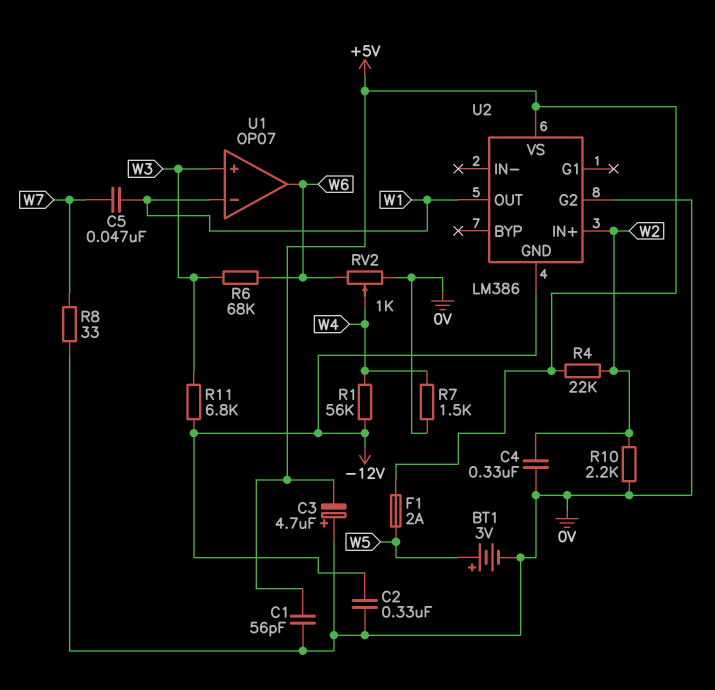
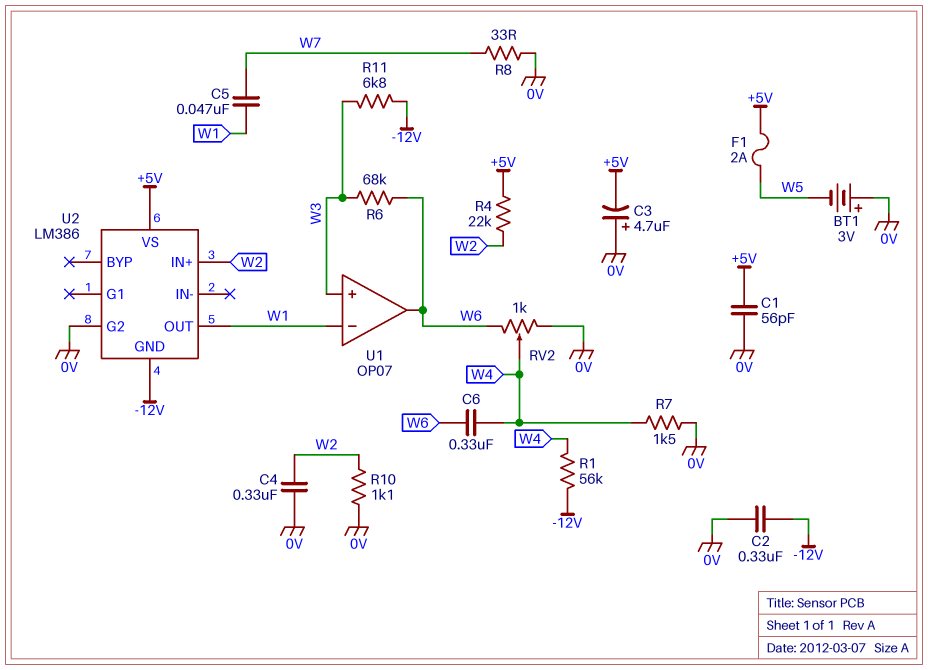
BT1: 3V (plus W5, minus 0V) -> 3V (plus 0V, minus W5)
C6: none -> 330nF (W4, W6)
R10: 2.2k (0V, W2) -> 1.1k (0V, W2)

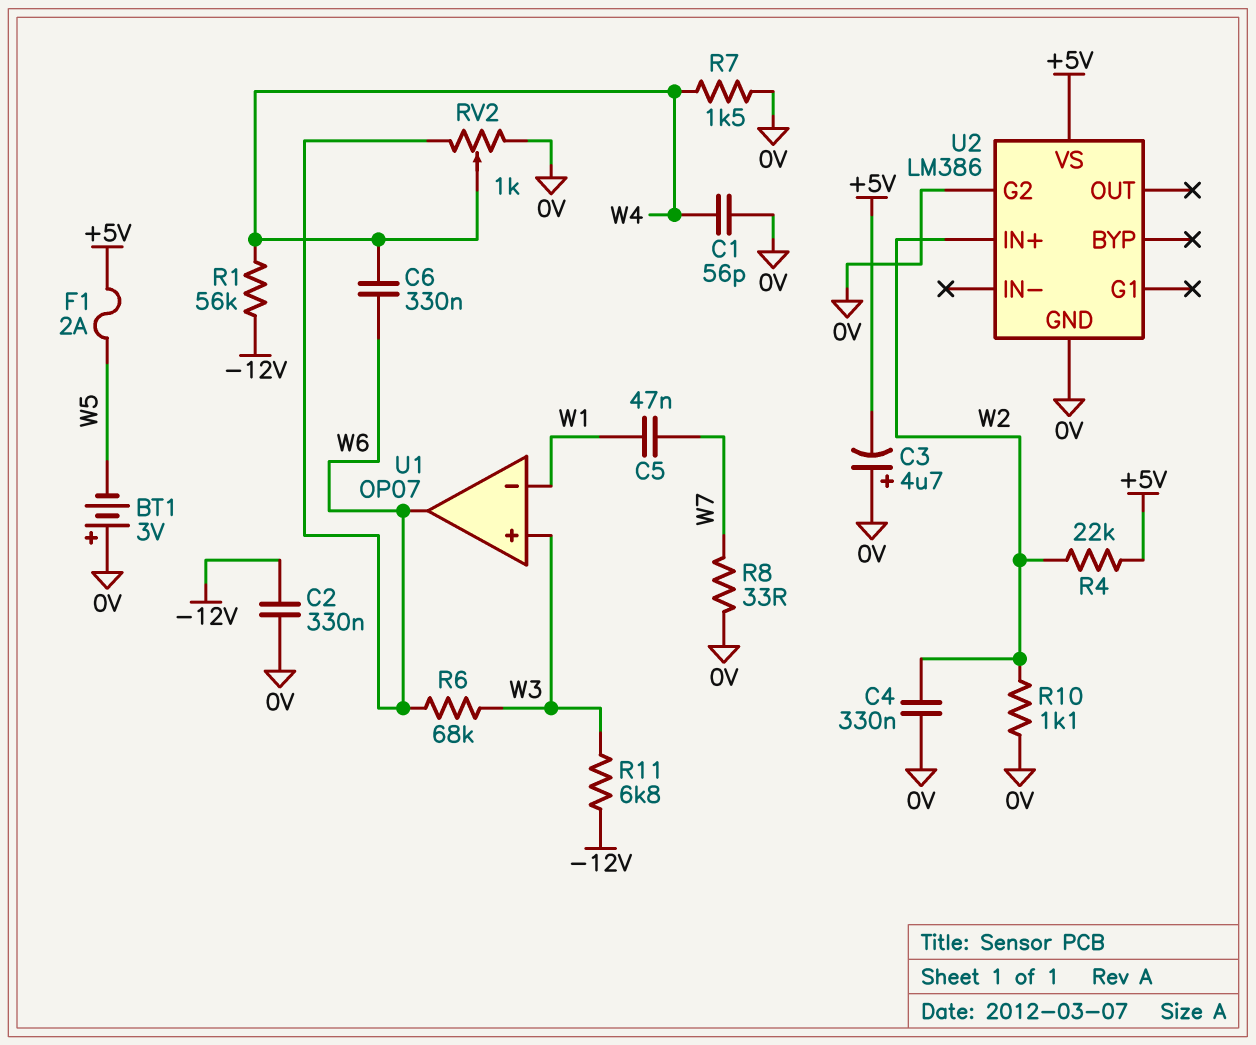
C1: 56pF (+5V, 0V) -> 56pF (0V, W4)
U2 pin GND: -12V -> 0V
U2 pin OUT: W1 -> none

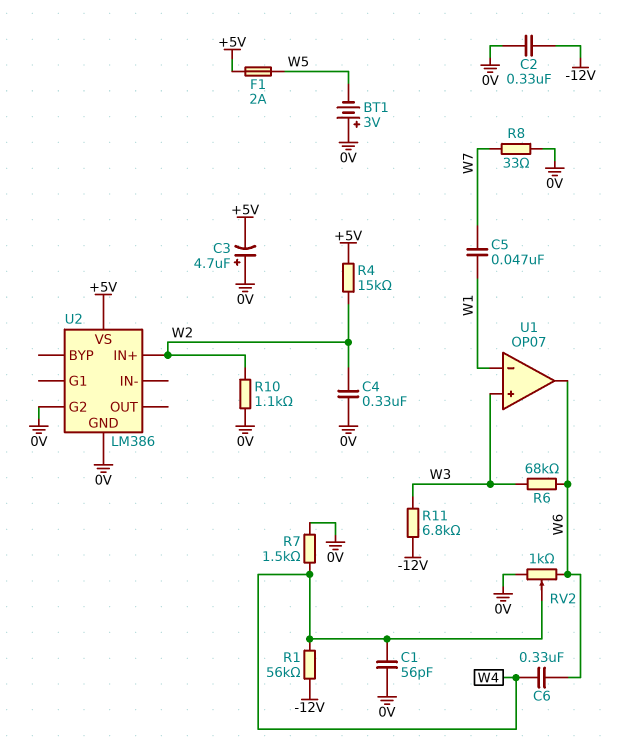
R4: 22k (+5V, W2) -> 15k (+5V, W2)

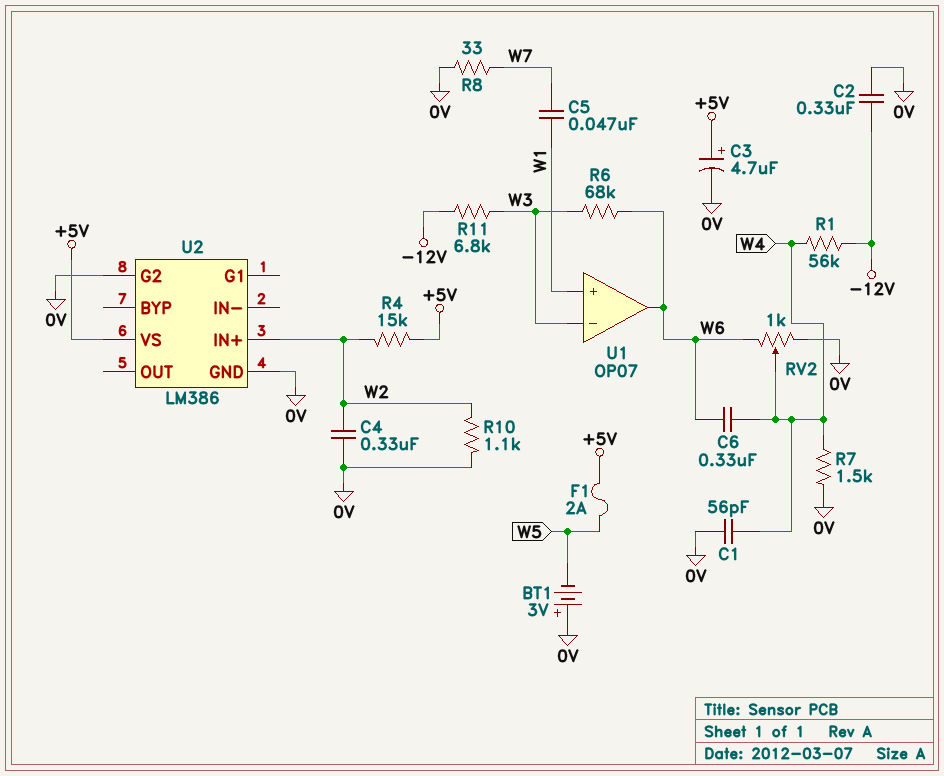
C3: 4.7uF (plus 0V, minus +5V) -> 4.7uF (plus +5V, minus 0V)
U1 pin in+: W3 -> W1
U1 pin in-: W1 -> W3

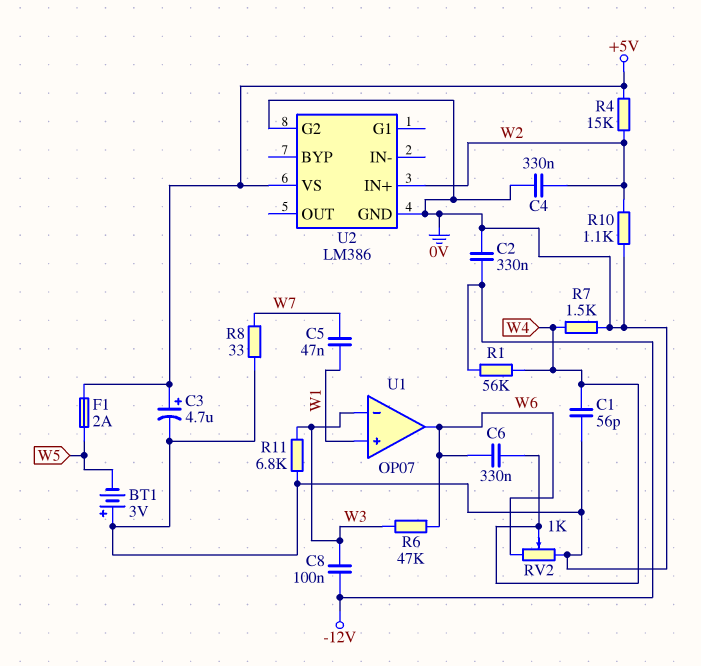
C8: none -> 100nF (-12V, W3)
R6: 68k (W3, W6) -> 47k (W3, W6)
R11: 6.8k (-12V, W3) -> 6.8k (0V, W3)

